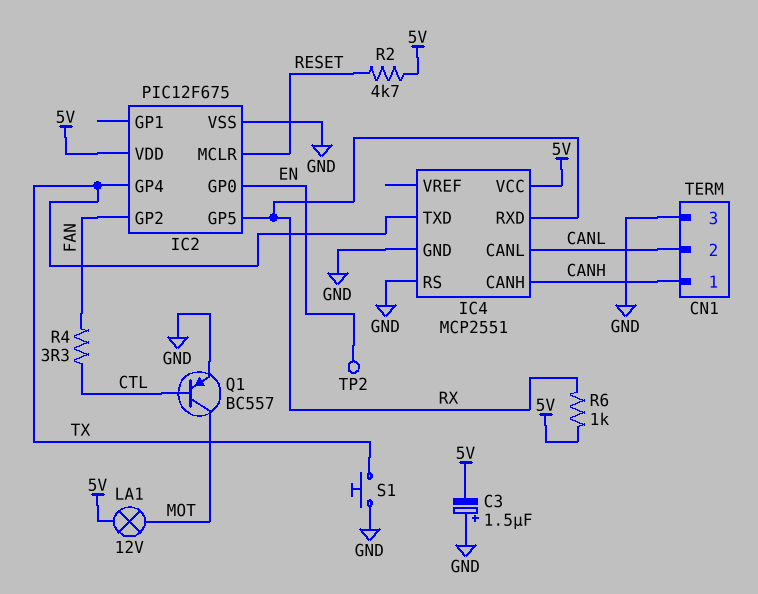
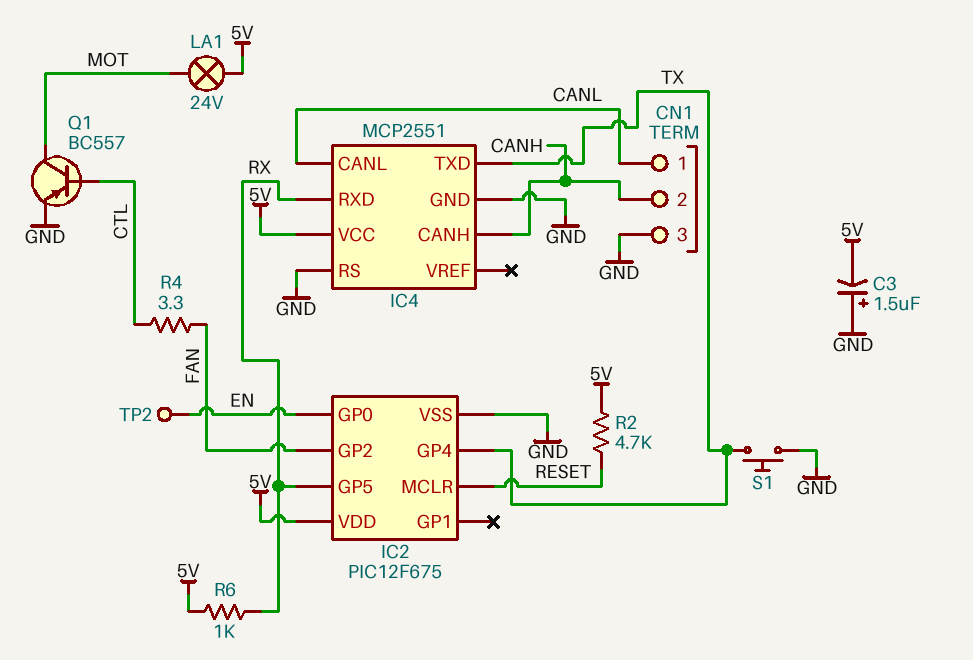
CN1 pin 1: CANH -> CANL
CN1 pin 2: CANL -> CANH
LA1: lamp 12V (5V, MOT) -> lamp 24V (5V, MOT)

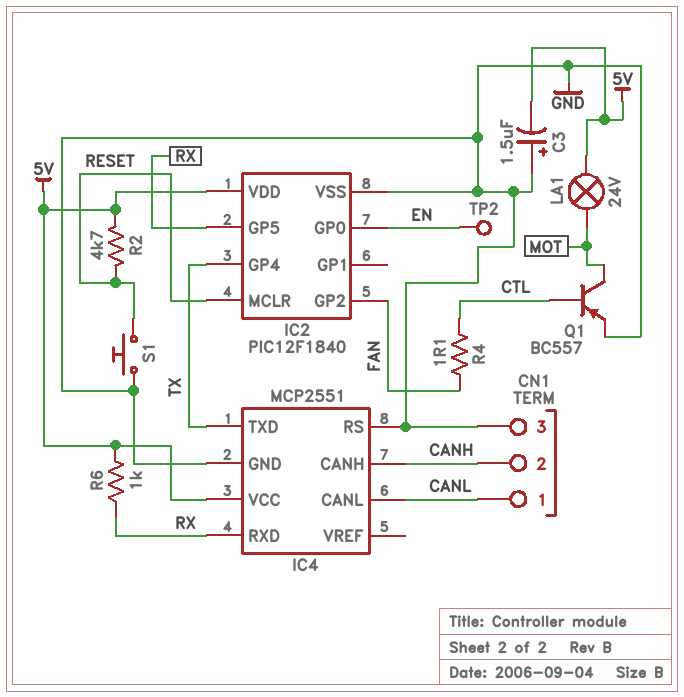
IC2: PIC12F675 -> PIC12F1840
R4: 3.3 (CTL, FAN) -> 1.1 (CTL, FAN)
S1: button (GND, TX) -> button (GND, RESET)

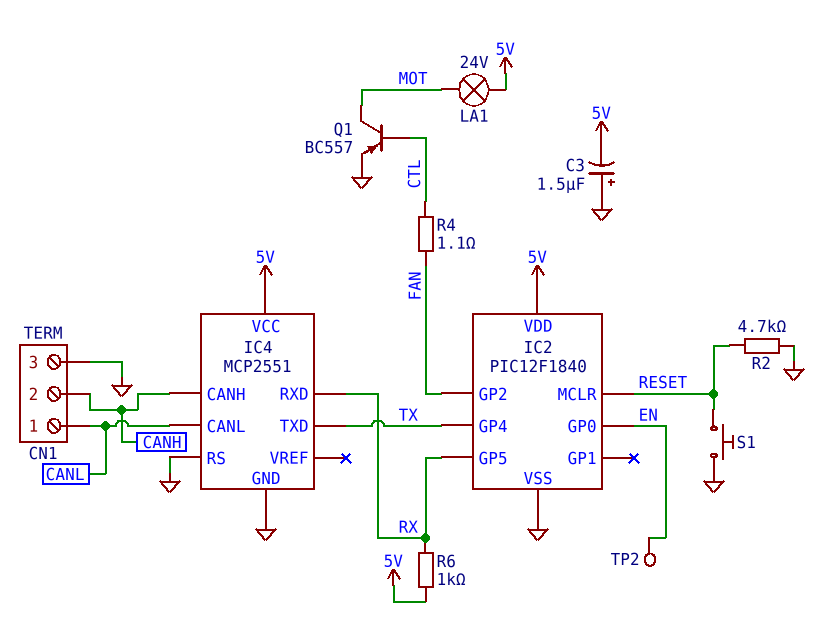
R2: 4.7k (5V, RESET) -> 4.7k (GND, RESET)

